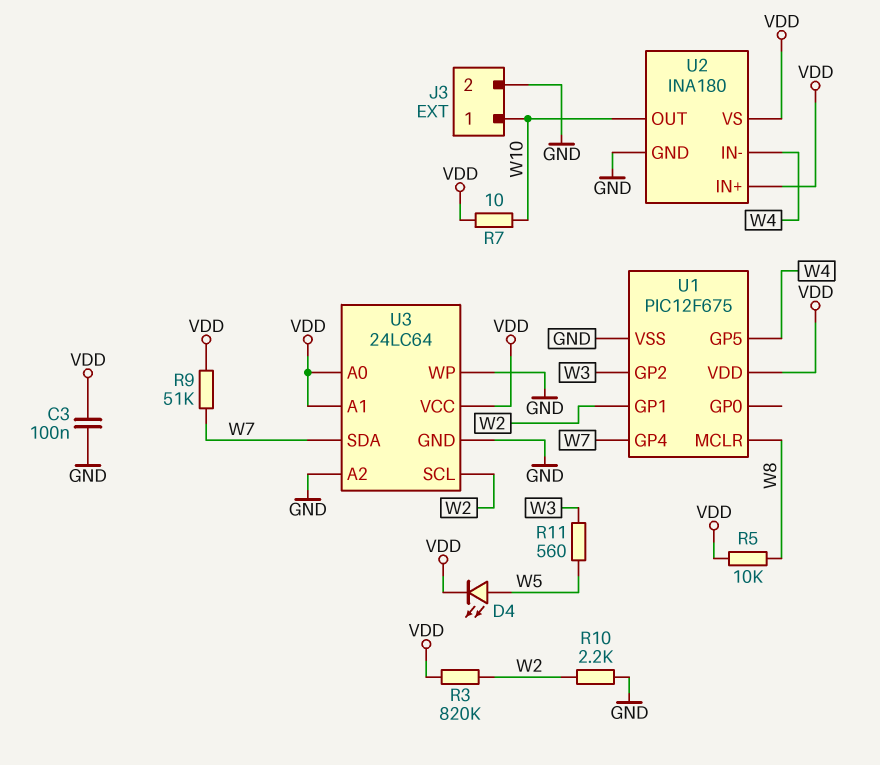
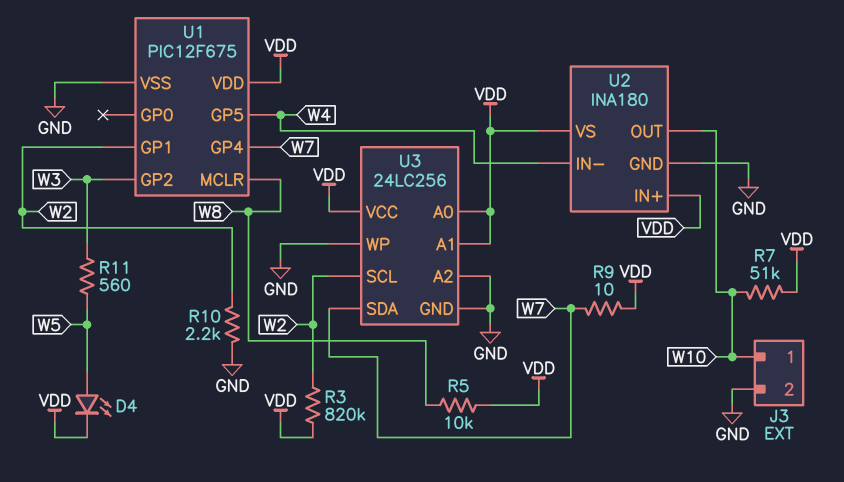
C3: 100nF (GND, VDD) -> none
R7: 10 (VDD, W10) -> 51k (VDD, W10)
R9: 51k (VDD, W7) -> 10 (VDD, W7)
U3: 24LC64 -> 24LC256

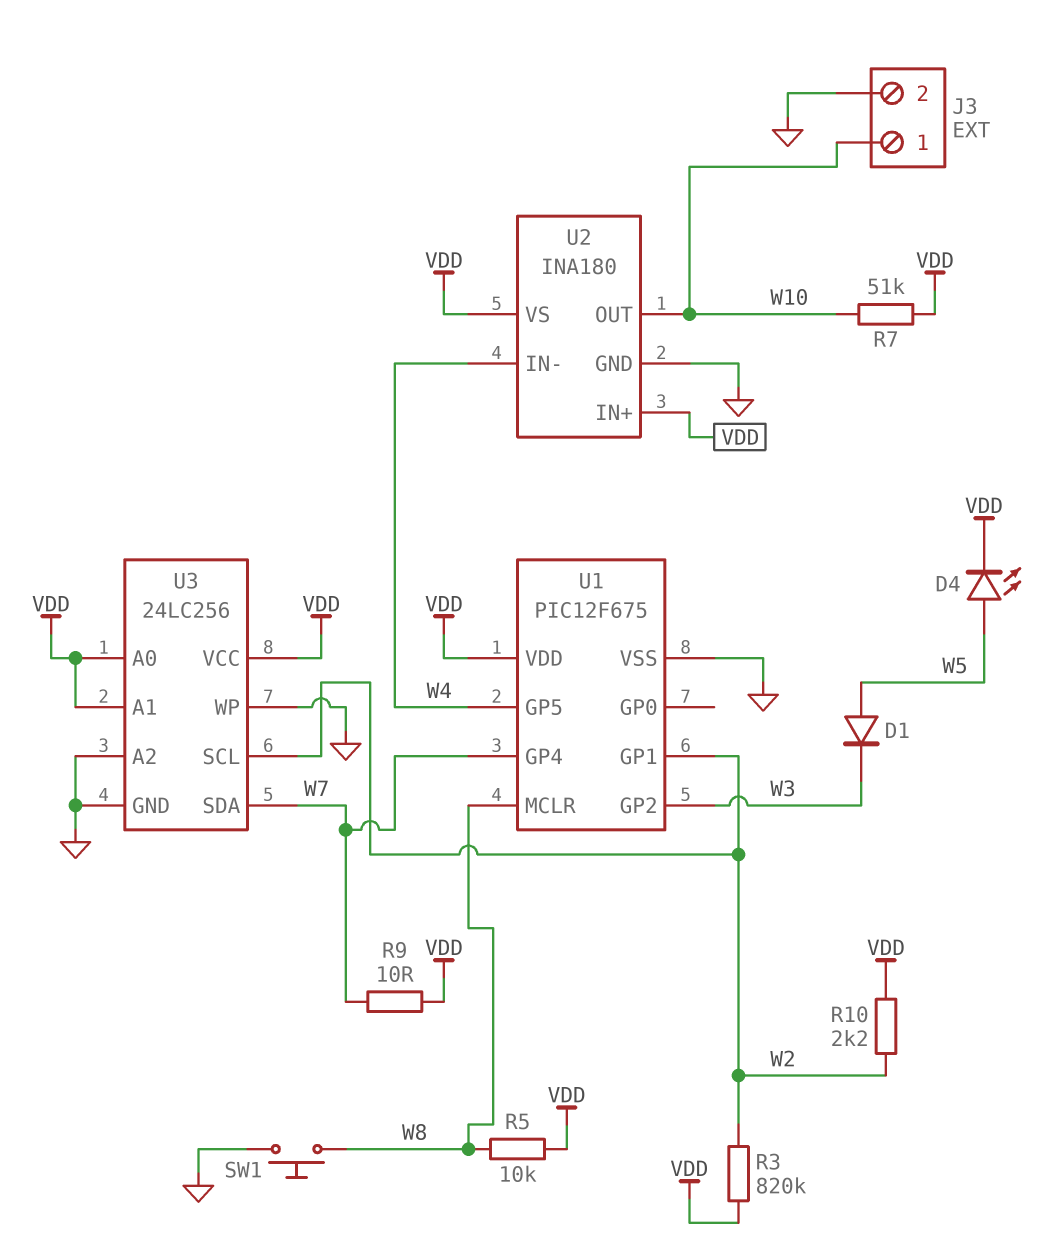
D1: none -> diode (A W5, K W3)
R10: 2.2k (GND, W2) -> 2.2k (VDD, W2)
R11: 560 (W3, W5) -> none
SW1: none -> button (GND, W8)

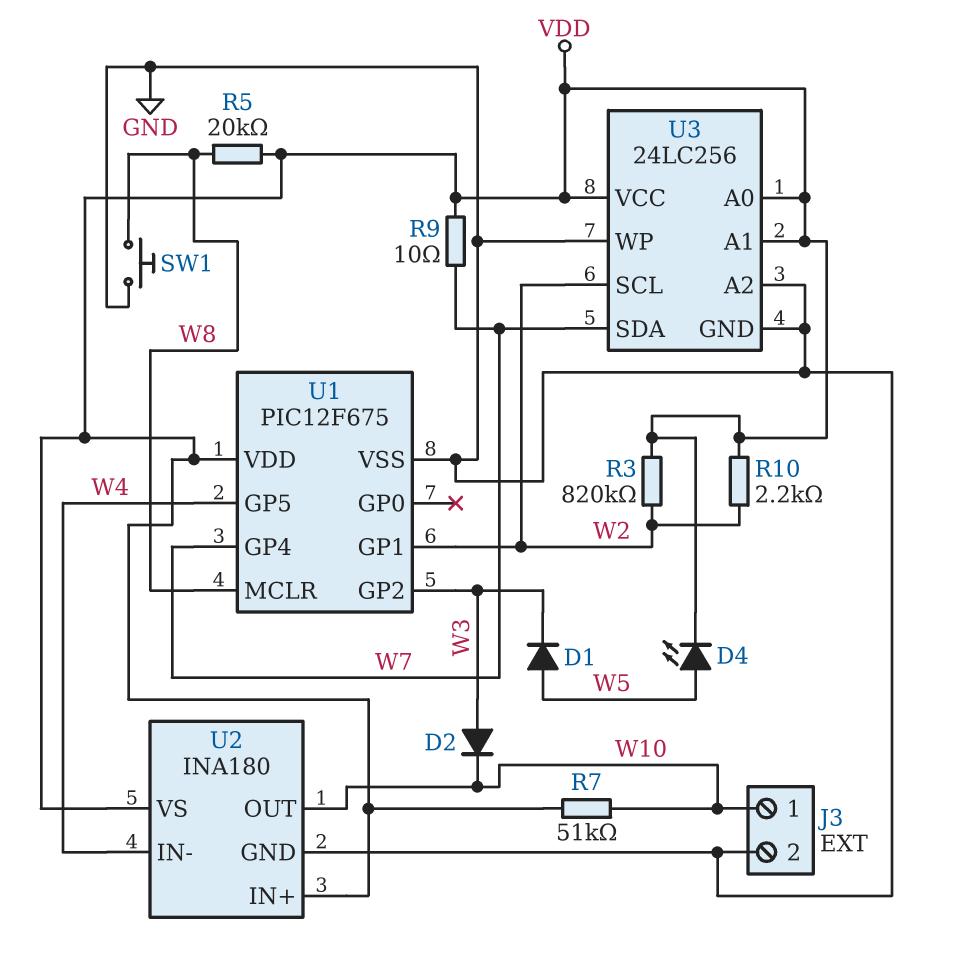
D2: none -> diode (A W3, K W10)
R5: 10k (VDD, W8) -> 20k (VDD, W8)

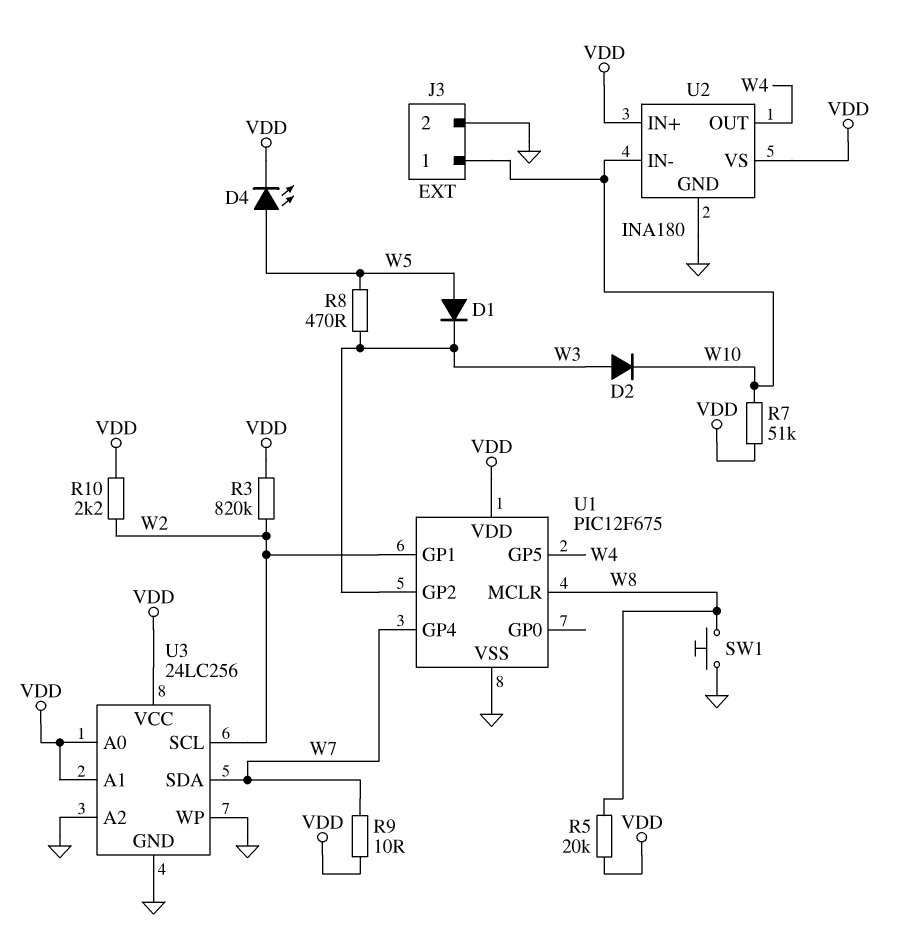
R8: none -> 470 (W3, W5)
U2 pin IN-: W4 -> W10
U2 pin OUT: W10 -> W4

